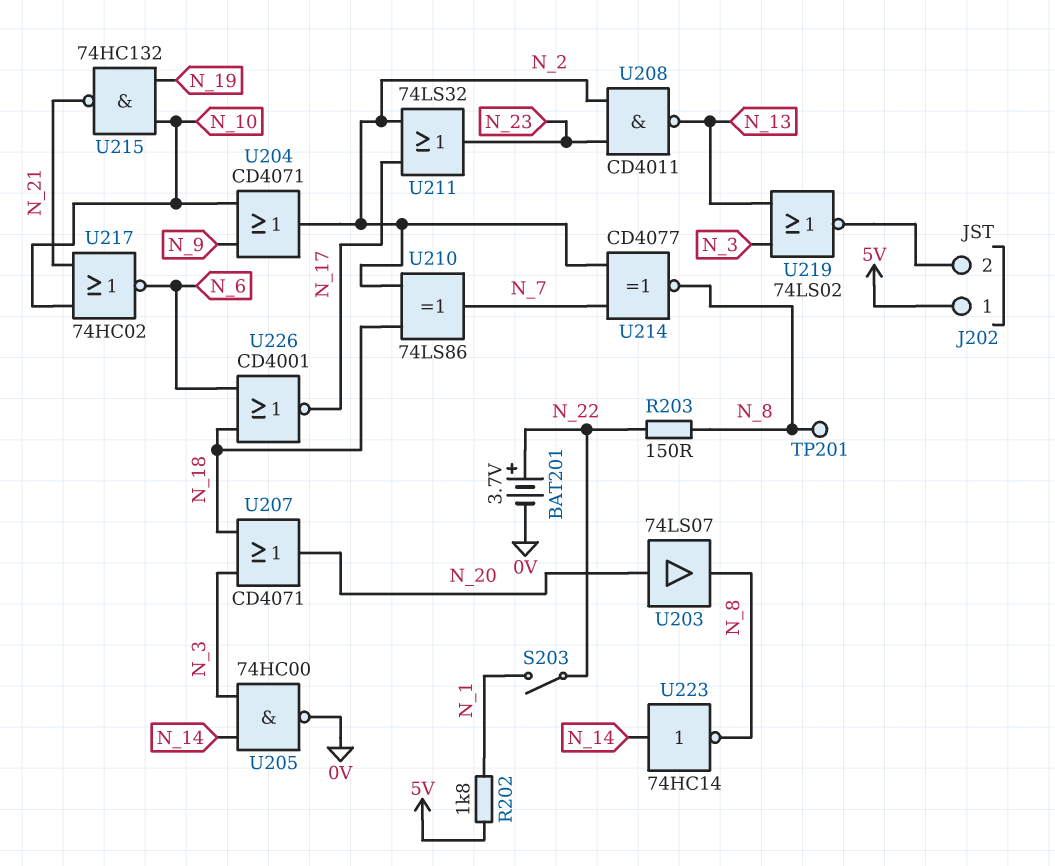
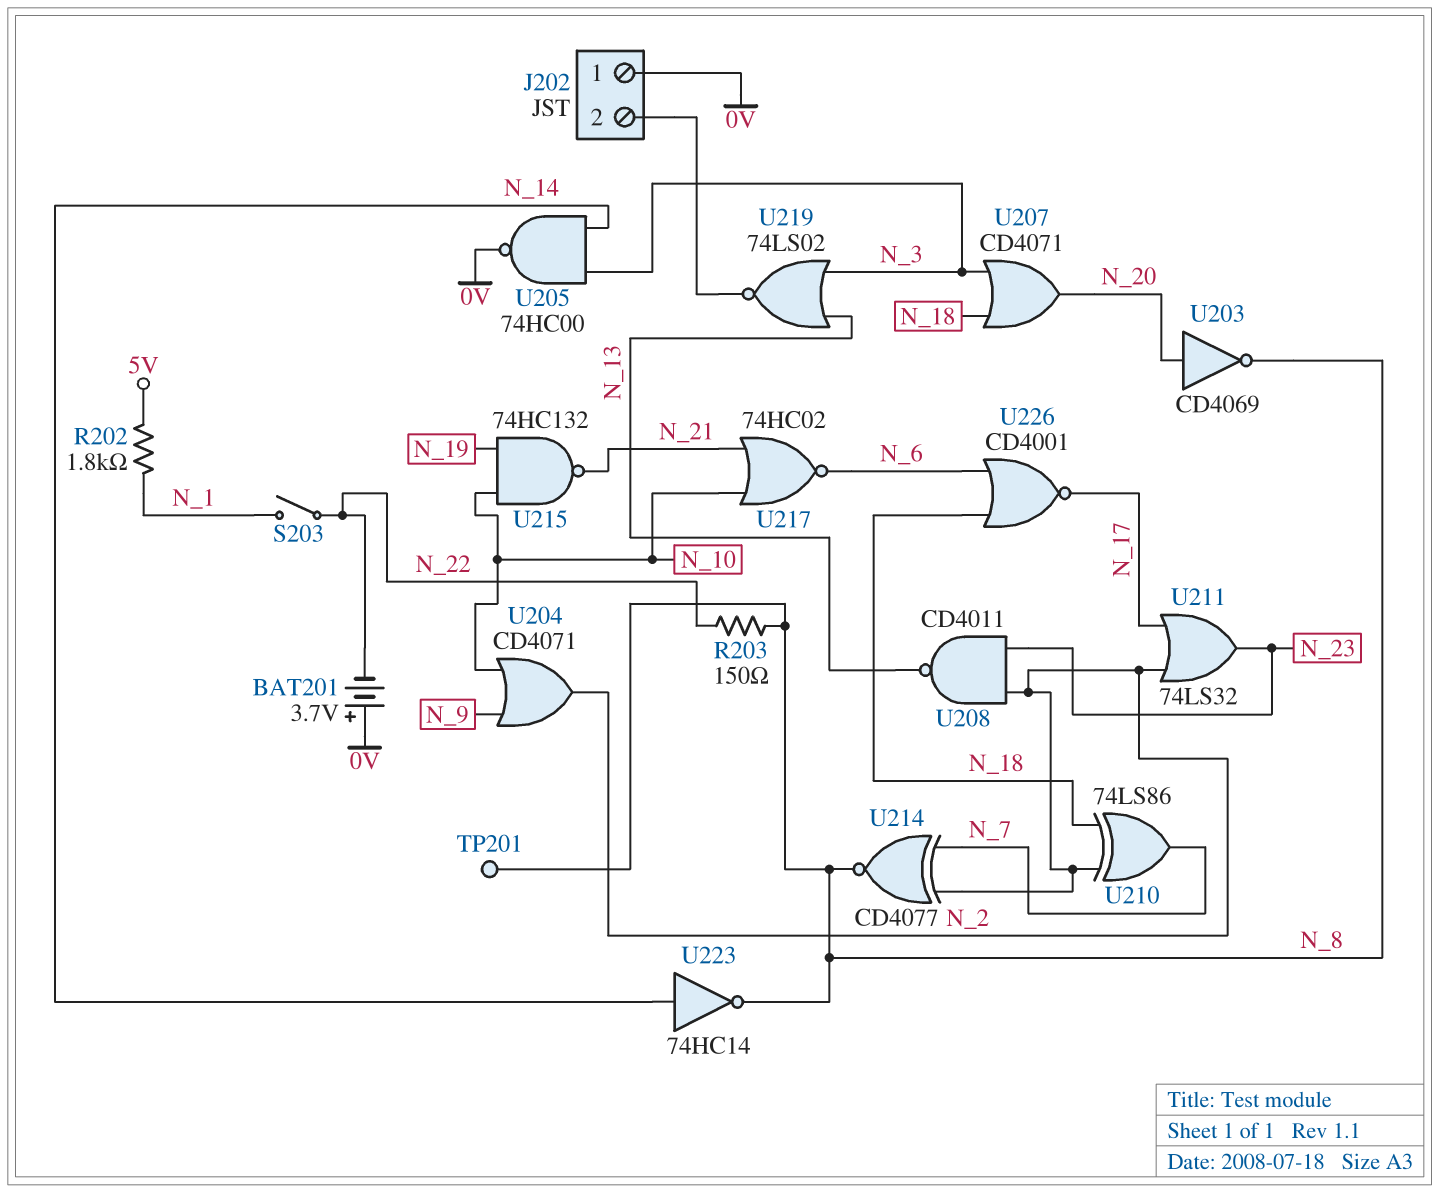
BAT201: 3.7V (plus N_22, minus 0V) -> 3.7V (plus 0V, minus N_22)
J202 pin 1: 5V -> 0V
U203: buffer 74LS07 (in N_20, out N_8) -> NOT CD4069 (in N_20, out N_8)

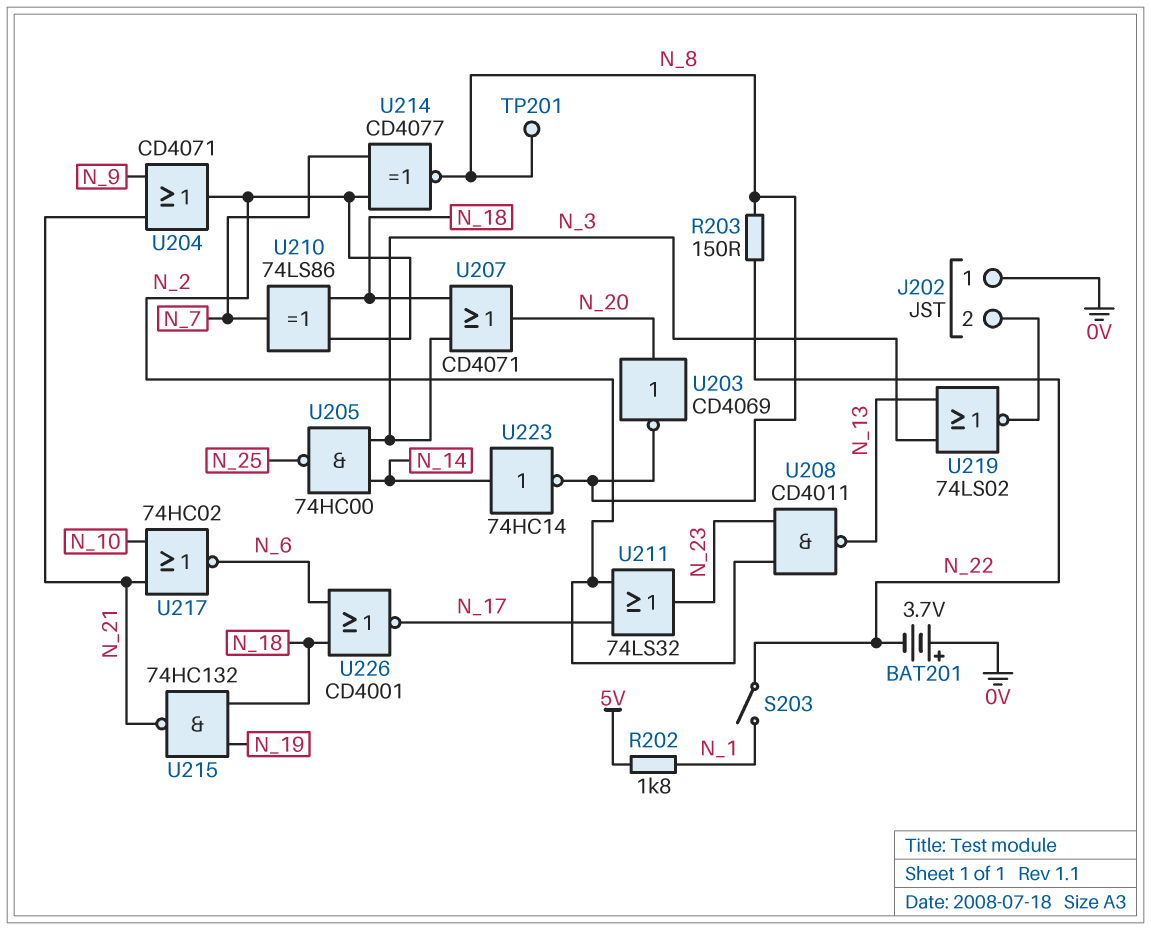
U204: OR CD4071 (in N_9, in N_10, out N_2) -> OR CD4071 (in N_9, in N_21, out N_2)
U205: NAND 74HC00 (in N_3, in N_14, out 0V) -> NAND 74HC00 (in N_3, in N_14, out N_25)
U215: NAND 74HC132 (in N_10, in N_19, out N_21) -> NAND 74HC132 (in N_18, in N_19, out N_21)

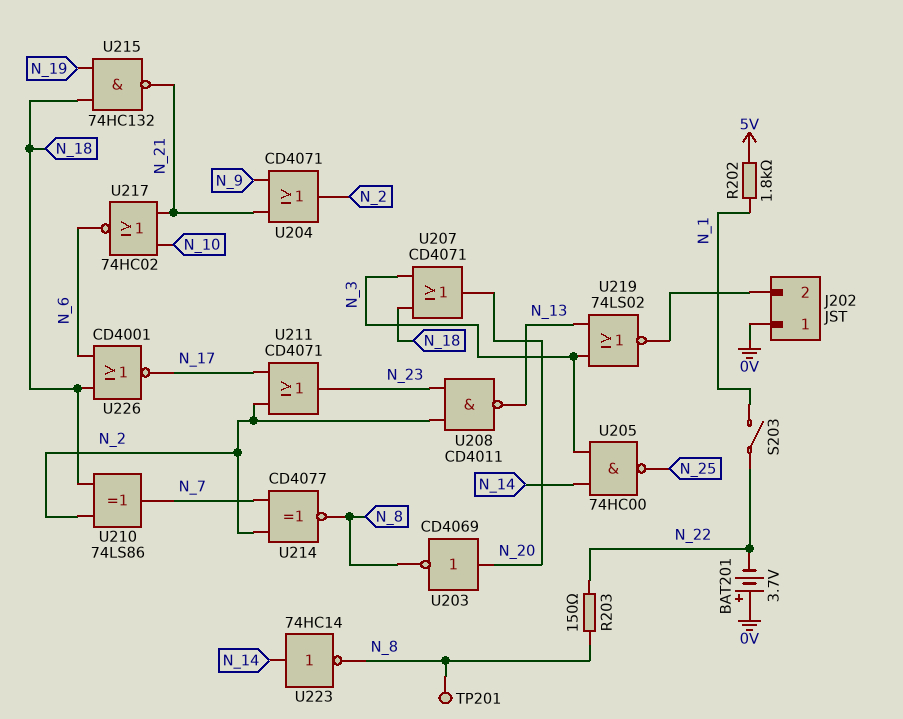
U211: OR 74LS32 (in N_2, in N_17, out N_23) -> OR CD4071 (in N_2, in N_17, out N_23)

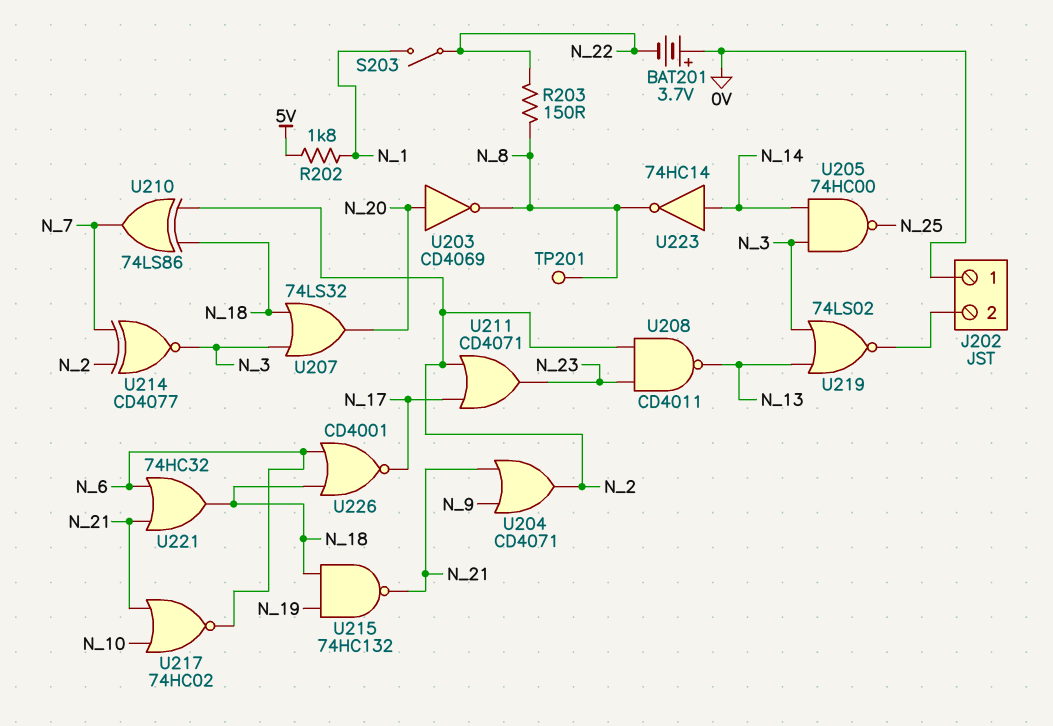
U207: OR CD4071 (in N_3, in N_18, out N_20) -> OR 74LS32 (in N_3, in N_18, out N_20)
U214: XNOR CD4077 (in N_2, in N_7, out N_8) -> XNOR CD4077 (in N_2, in N_7, out N_3)
U221: none -> OR 74HC32 (in N_6, in N_21, out N_18)

